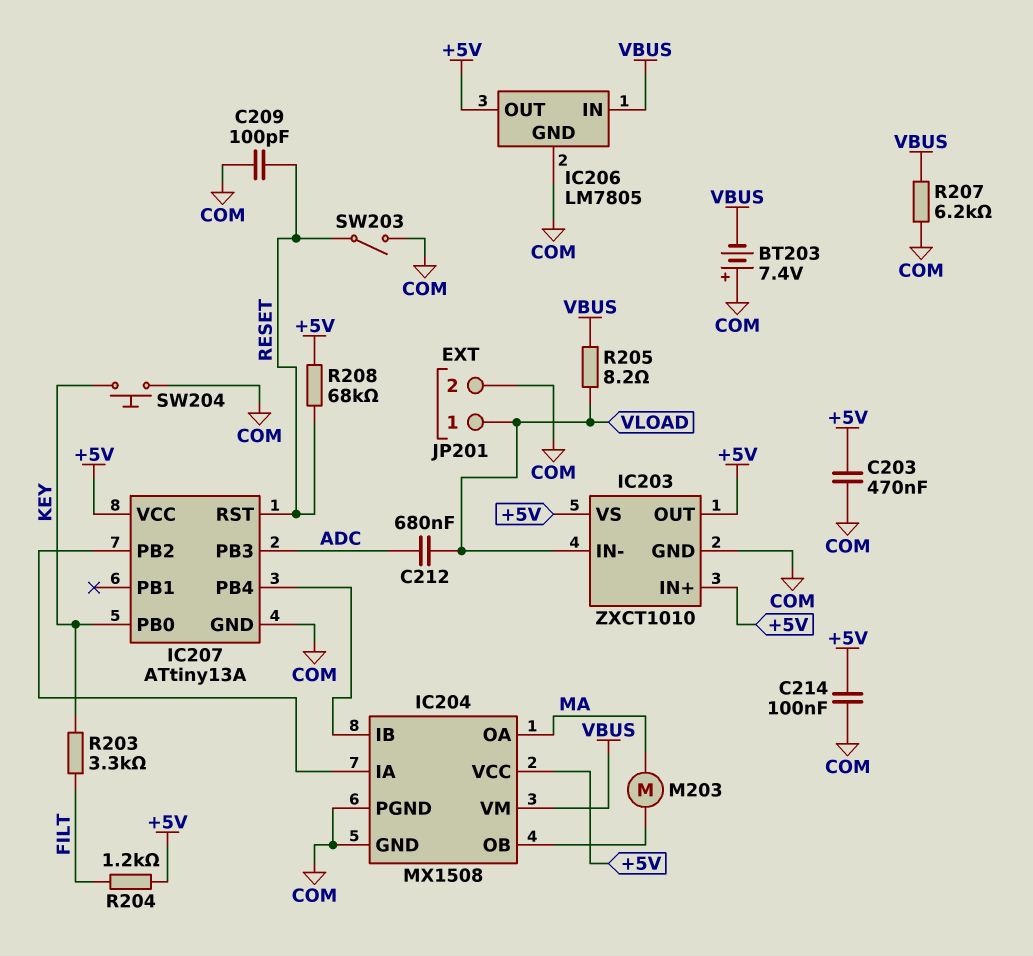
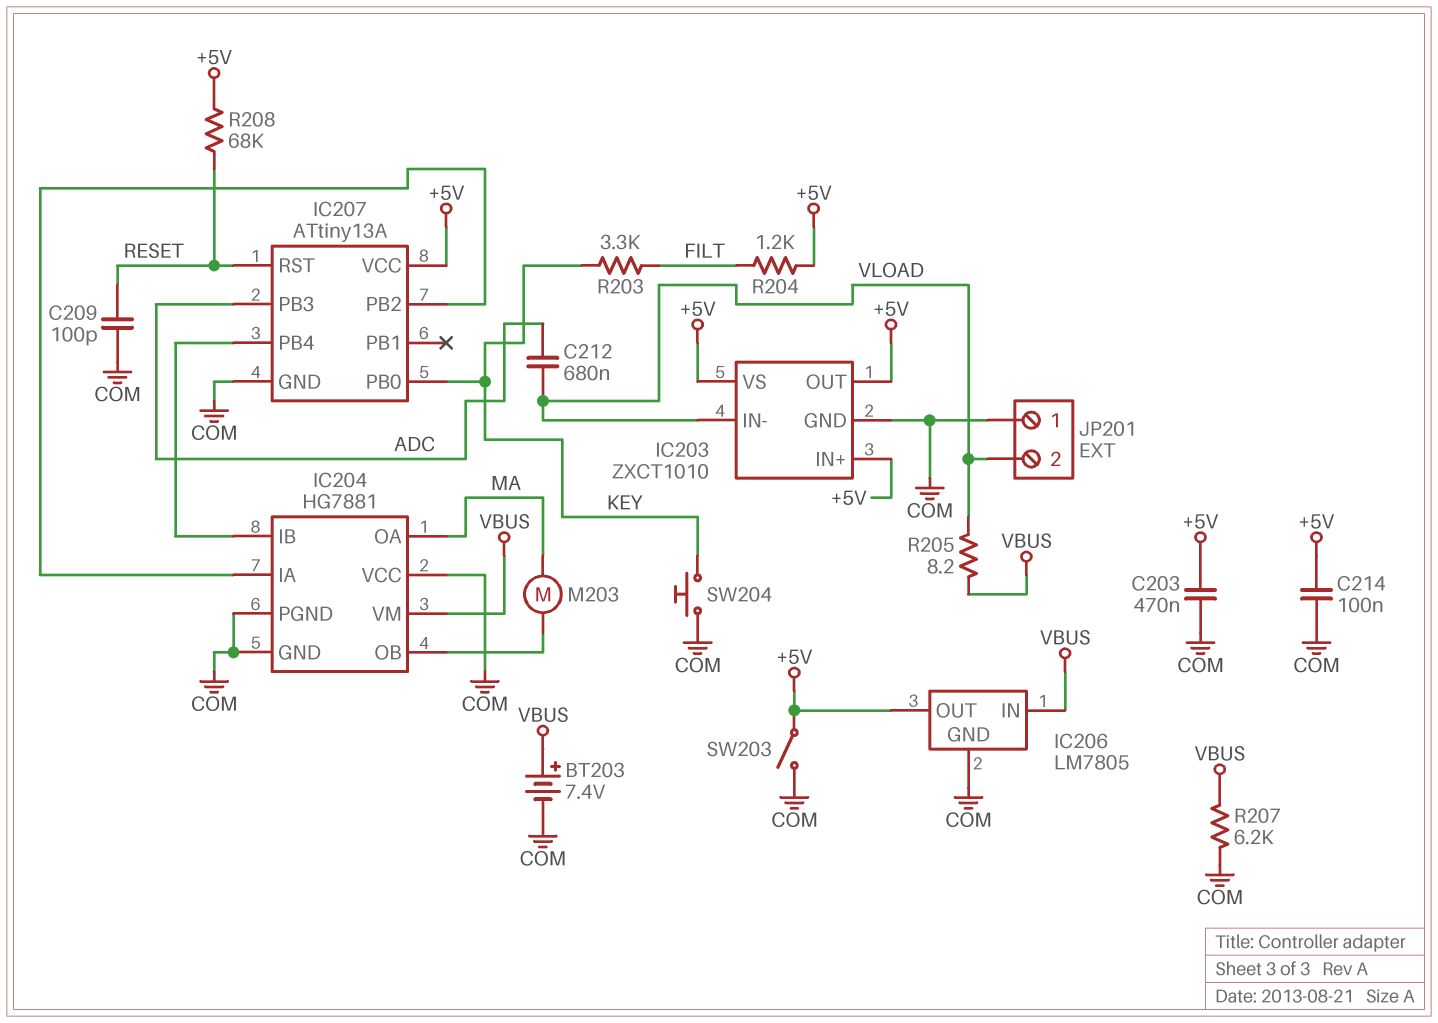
BT203: 7.4V (plus COM, minus VBUS) -> 7.4V (plus VBUS, minus COM)
IC204: MX1508 -> HG7881
IC204 pin VCC: +5V -> COM
JP201 pin 1: VLOAD -> COM
JP201 pin 2: COM -> VLOAD
SW203: switch (COM, RESET) -> switch (+5V, COM)

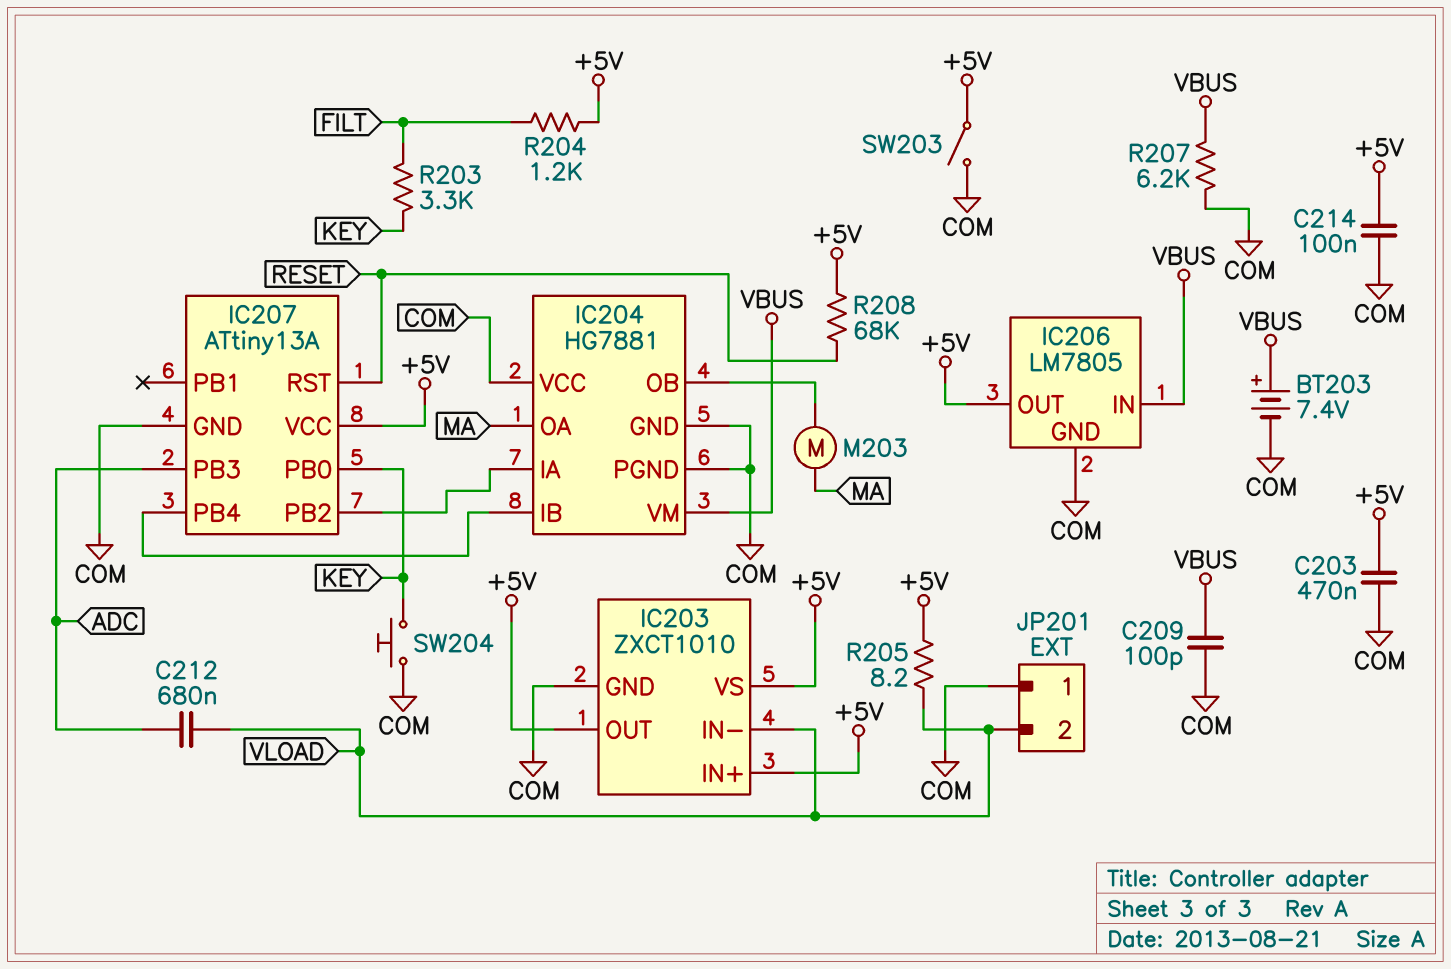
C209: 100pF (COM, RESET) -> 100pF (COM, VBUS)
R205: 8.2 (VBUS, VLOAD) -> 8.2 (+5V, VLOAD)

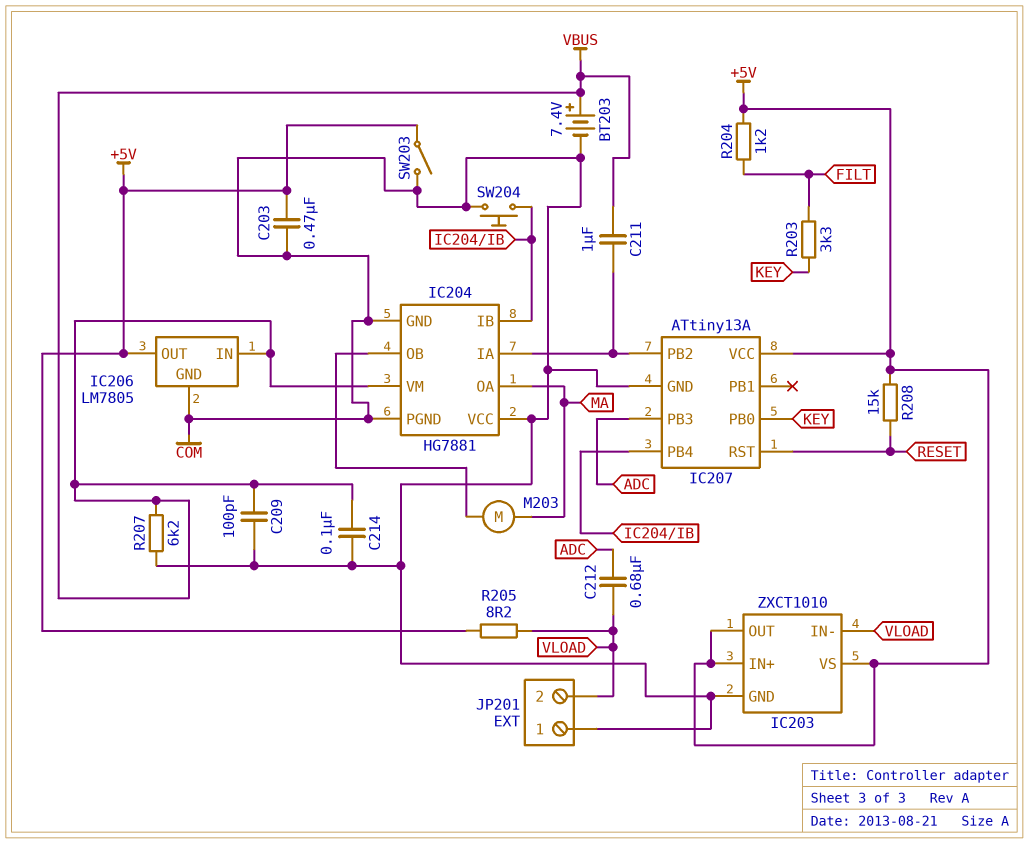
C211: none -> 1uF (IC204/IA, VBUS)
C214: 100nF (+5V, COM) -> 100nF (COM, VBUS)
R208: 68k (+5V, RESET) -> 15k (+5V, RESET)
SW204: button (COM, KEY) -> button (COM, IC204/IB)

